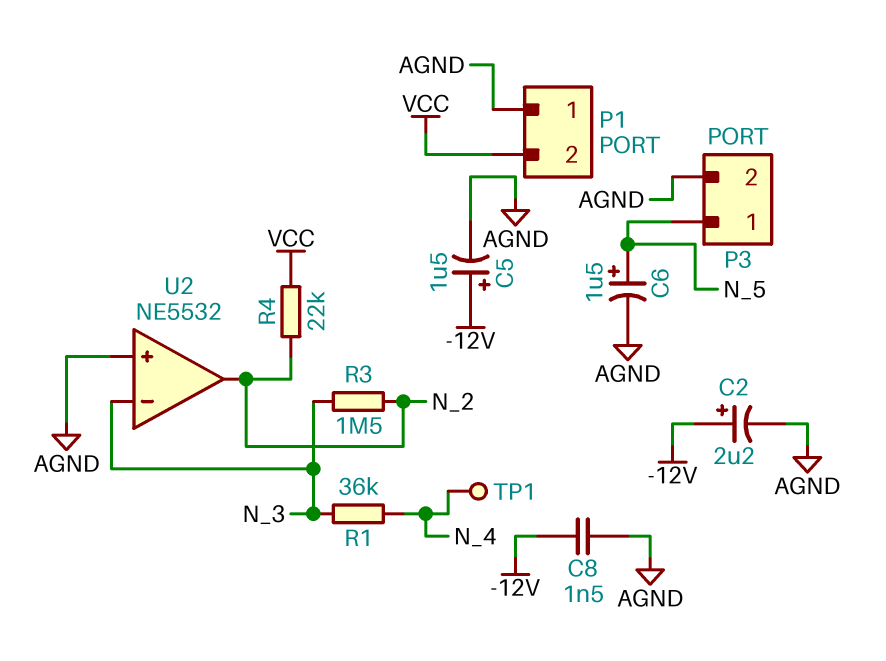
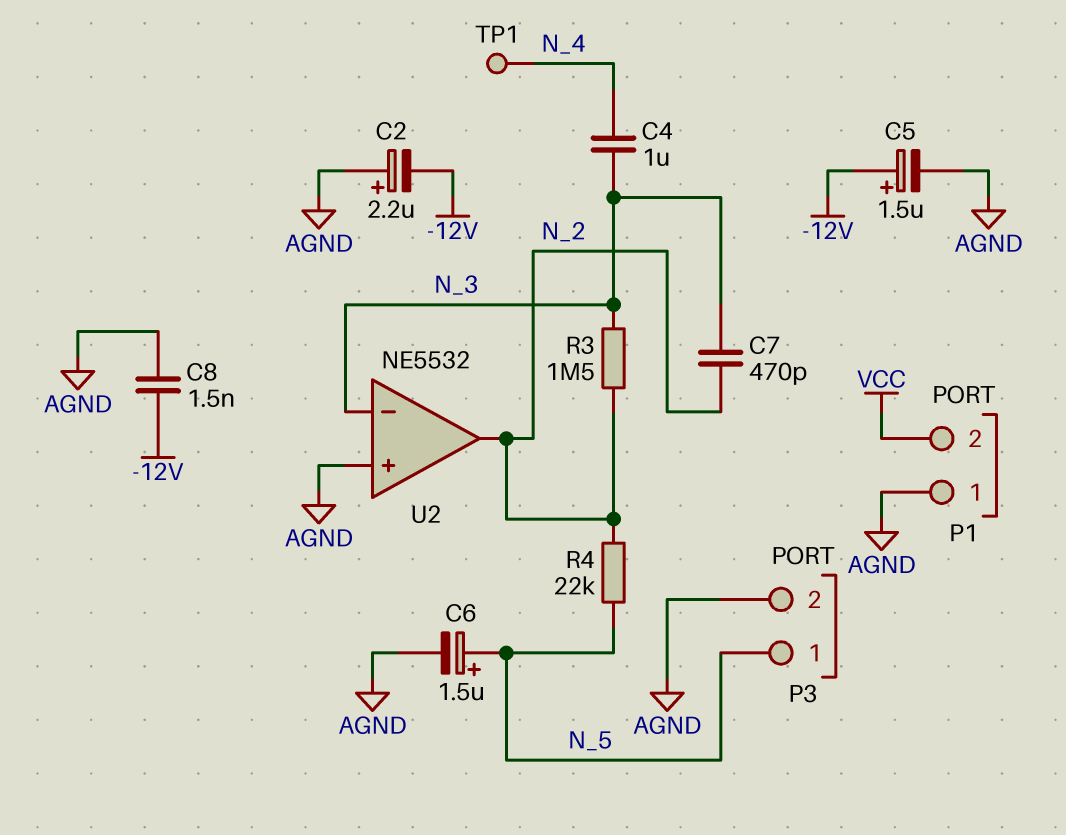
C2: 2.2uF (plus -12V, minus AGND) -> 2.2uF (plus AGND, minus -12V)
C4: none -> 1uF (N_3, N_4)
C7: none -> 470pF (N_2, N_3)
R1: 36k (N_3, N_4) -> none
R4: 22k (N_2, VCC) -> 22k (N_2, N_5)

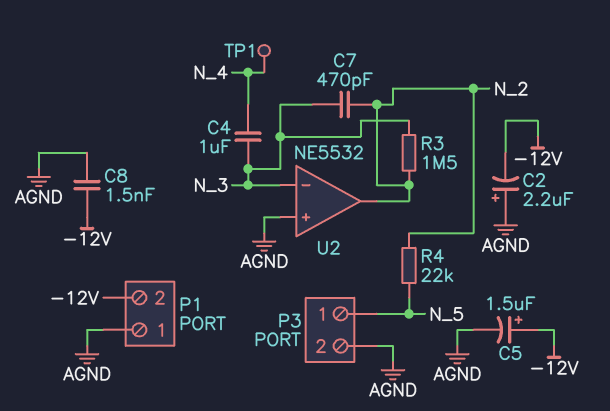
C6: 1.5uF (plus N_5, minus AGND) -> none
P1 pin 2: VCC -> -12V

